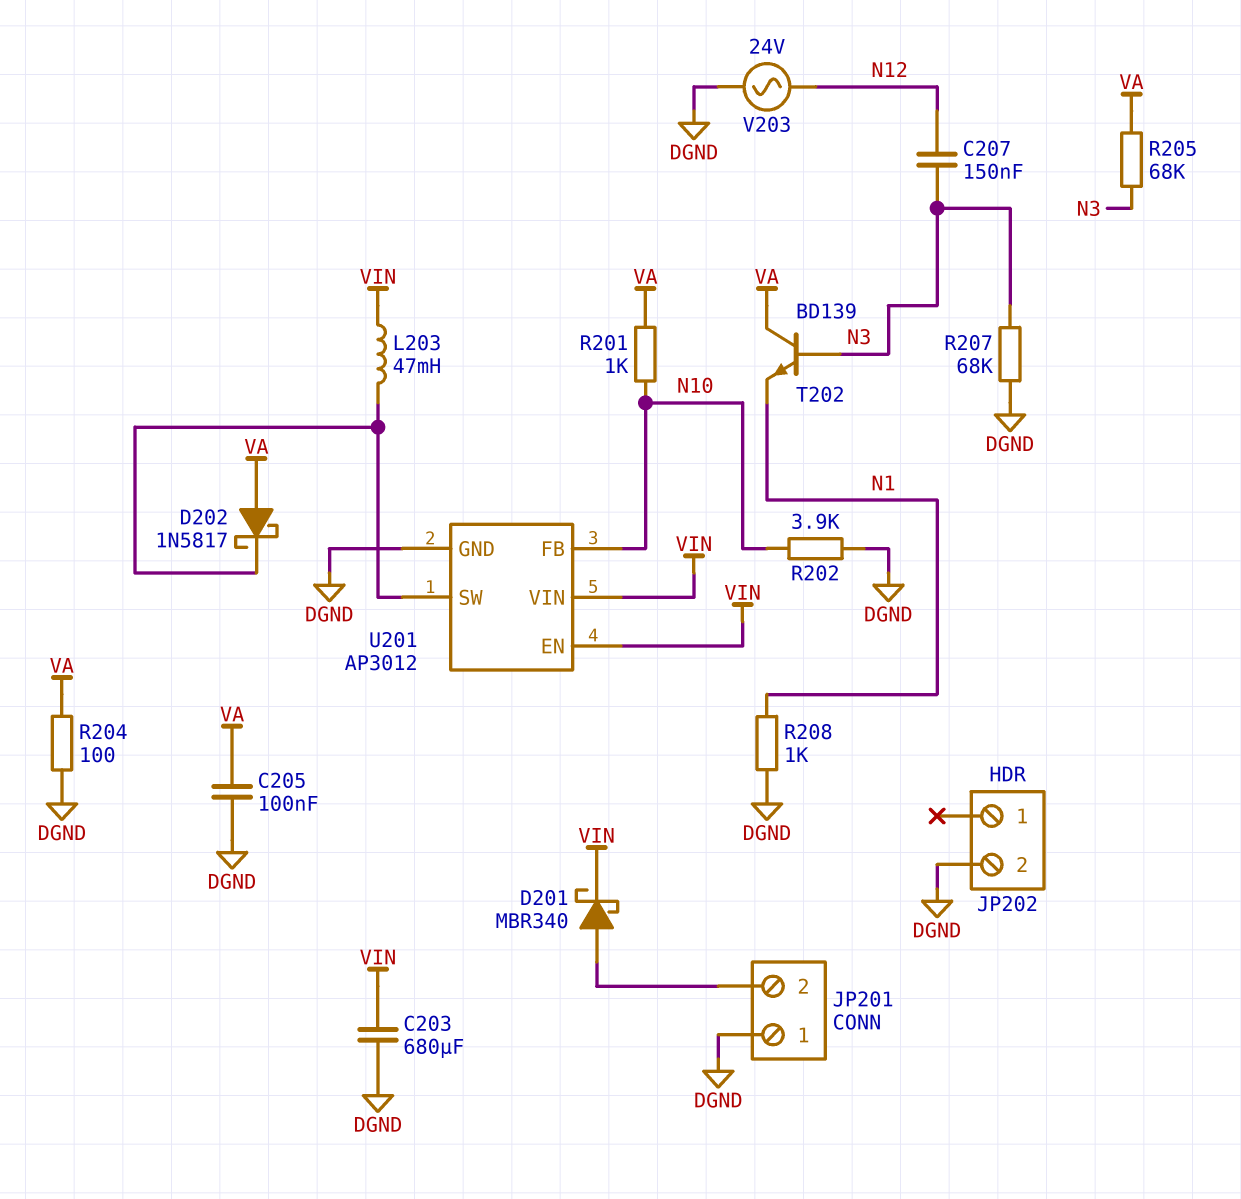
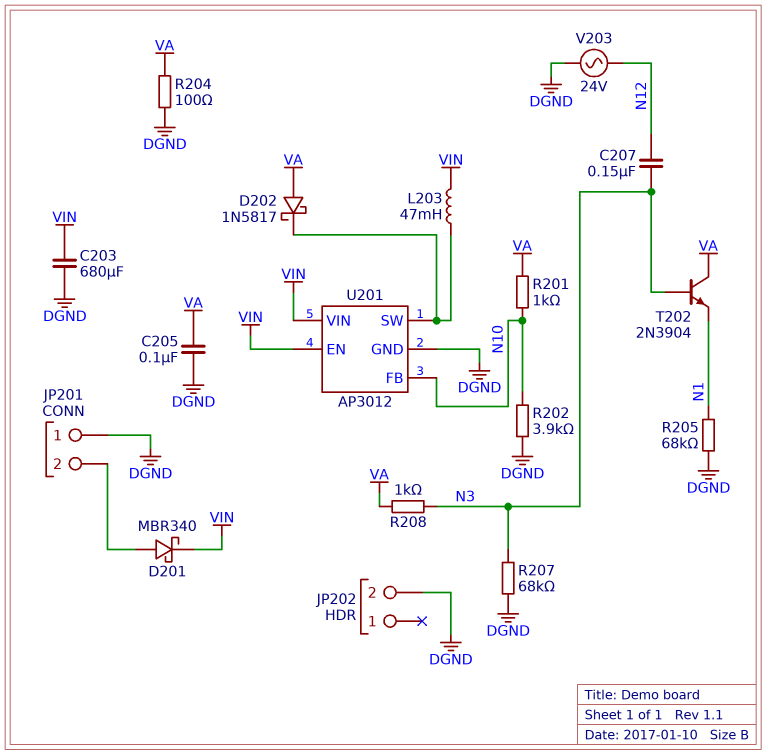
R205: 68k (N3, VA) -> 68k (DGND, N1)
R208: 1k (DGND, N1) -> 1k (N3, VA)
T202: NPN BD139 (B N3, C VA, E N1) -> NPN 2N3904 (B N3, C VA, E N1)

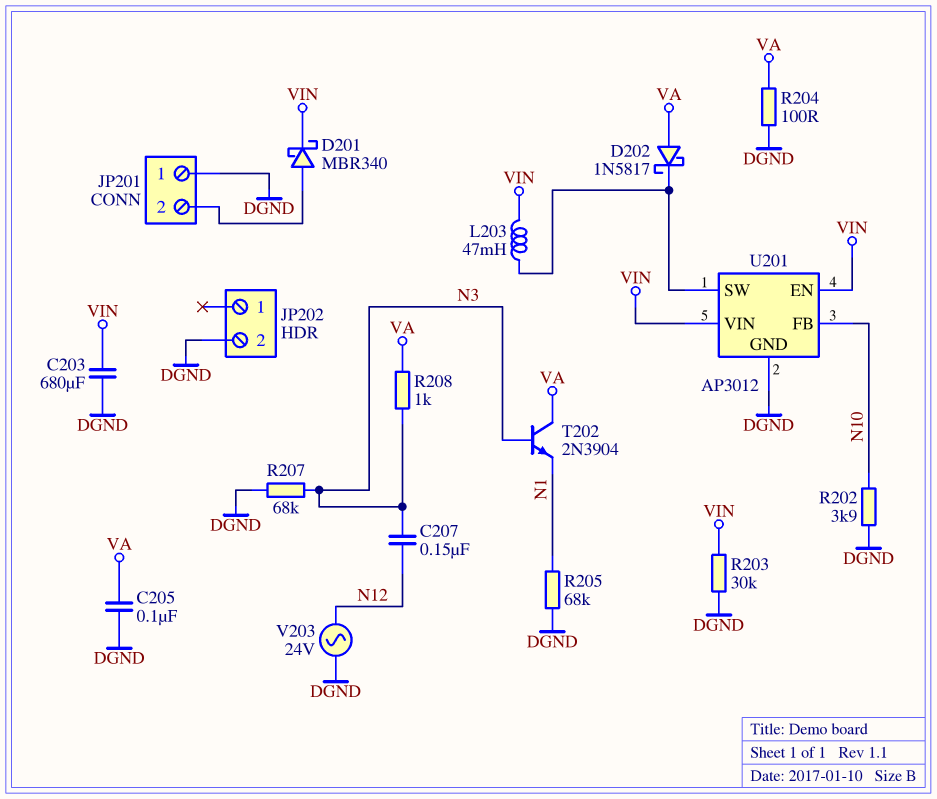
R201: 1k (N10, VA) -> none
R203: none -> 30k (DGND, VIN)

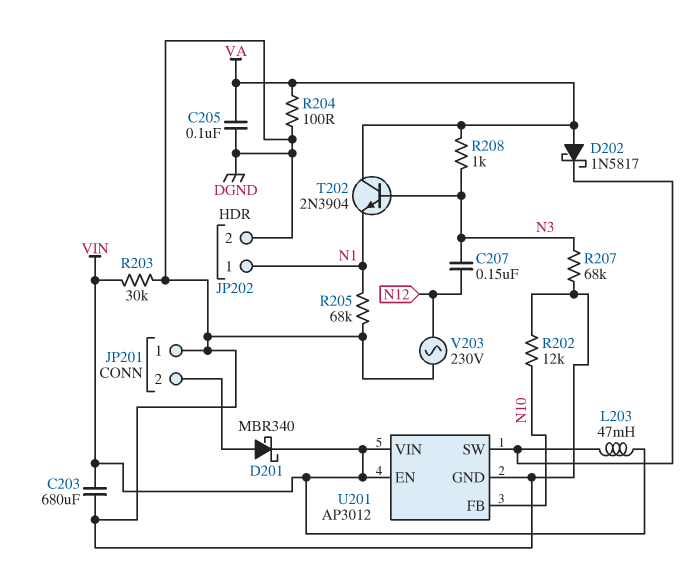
JP202 pin 1: none -> N1
R202: 3.9k (DGND, N10) -> 12k (DGND, N10)
V203: AC 24V (DGND, N12) -> AC 230V (DGND, N12)

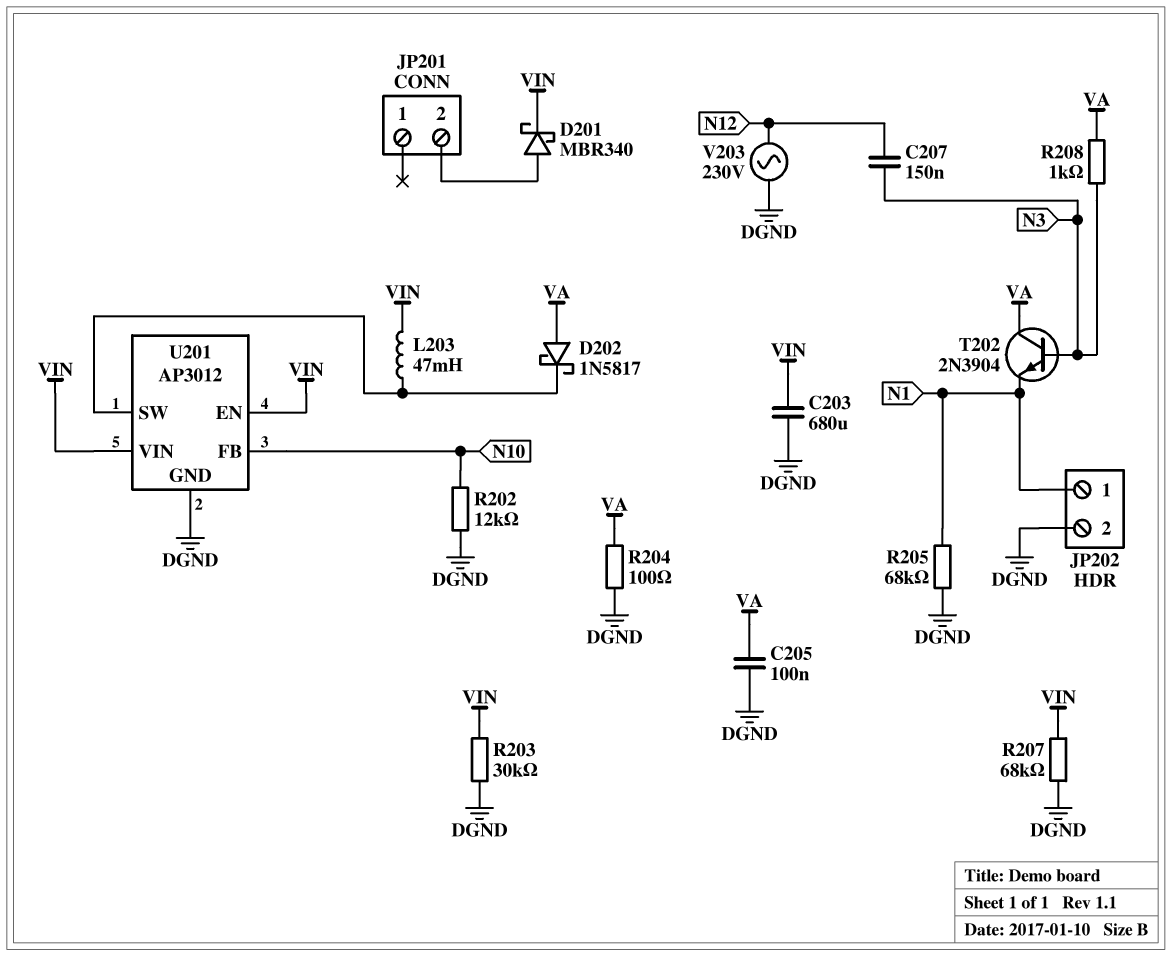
JP201 pin 1: DGND -> none
R207: 68k (DGND, N3) -> 68k (DGND, VIN)

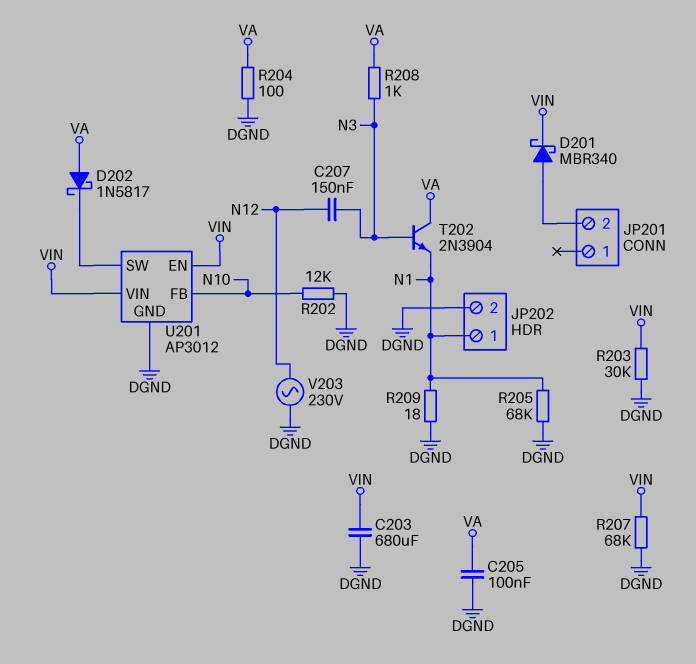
L203: 47mH (U201/SW, VIN) -> none
R209: none -> 18 (DGND, N1)

